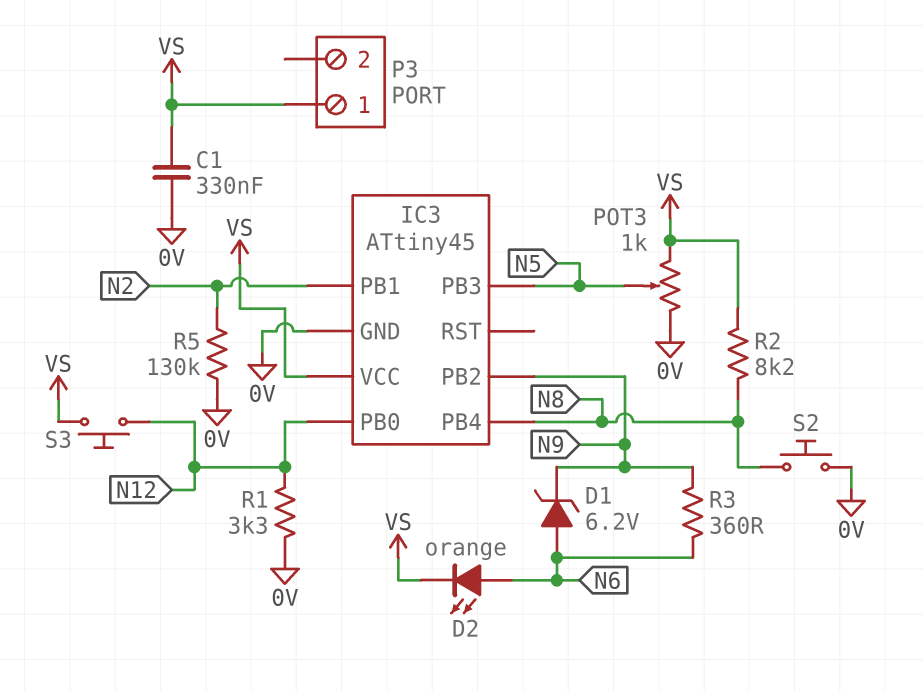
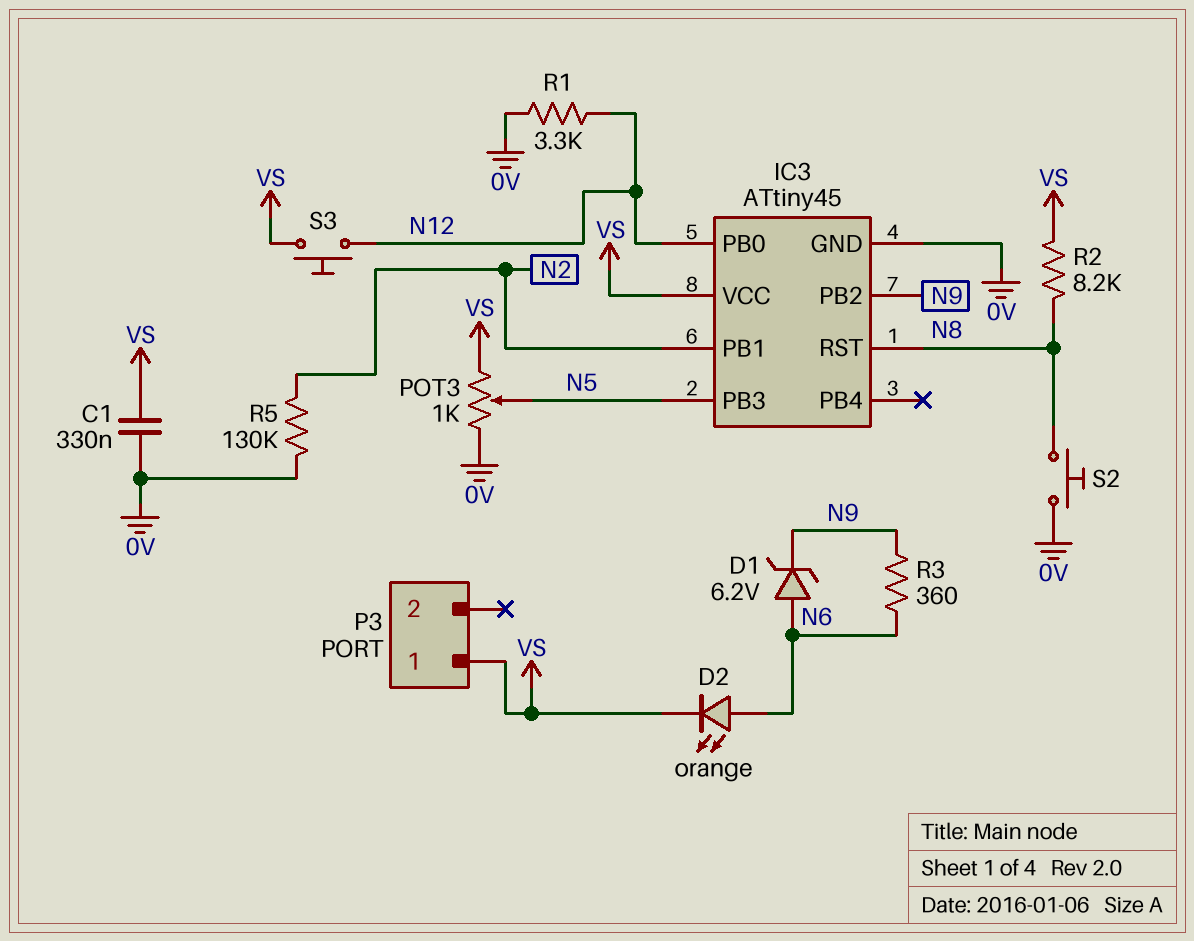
IC3 pin PB4: N8 -> none
IC3 pin RST: none -> N8

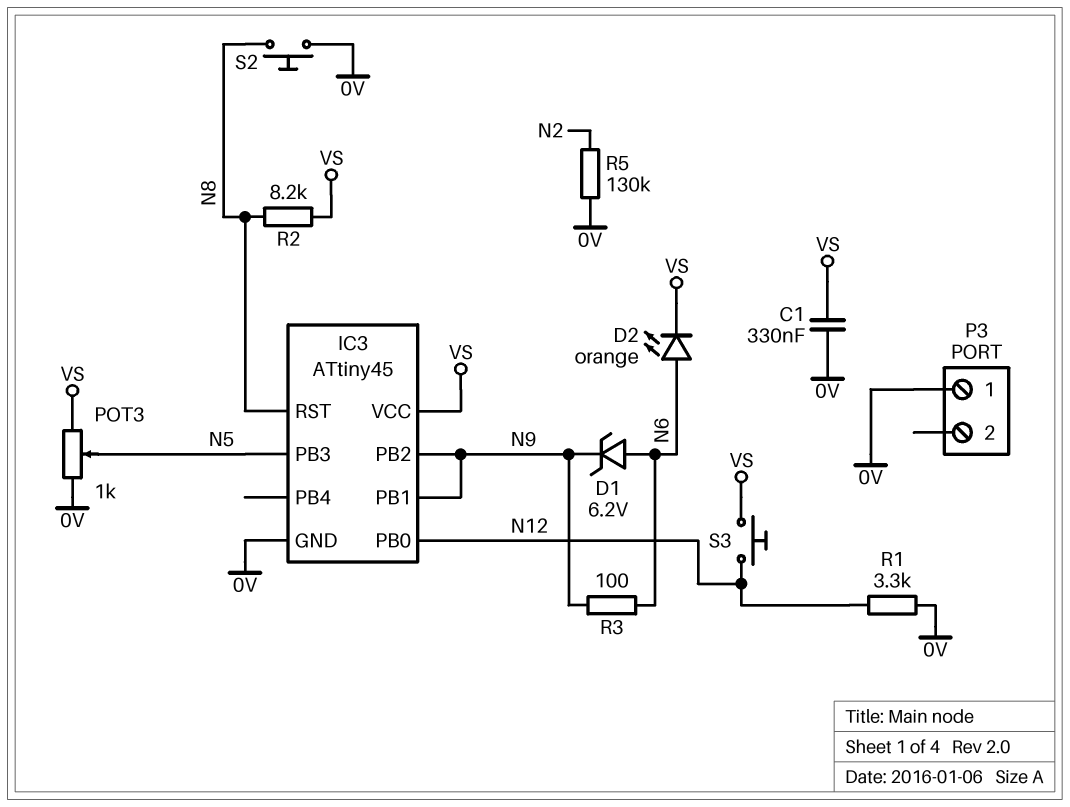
IC3 pin PB1: N2 -> N9
P3 pin 1: VS -> 0V
R3: 360 (N6, N9) -> 100 (N6, N9)

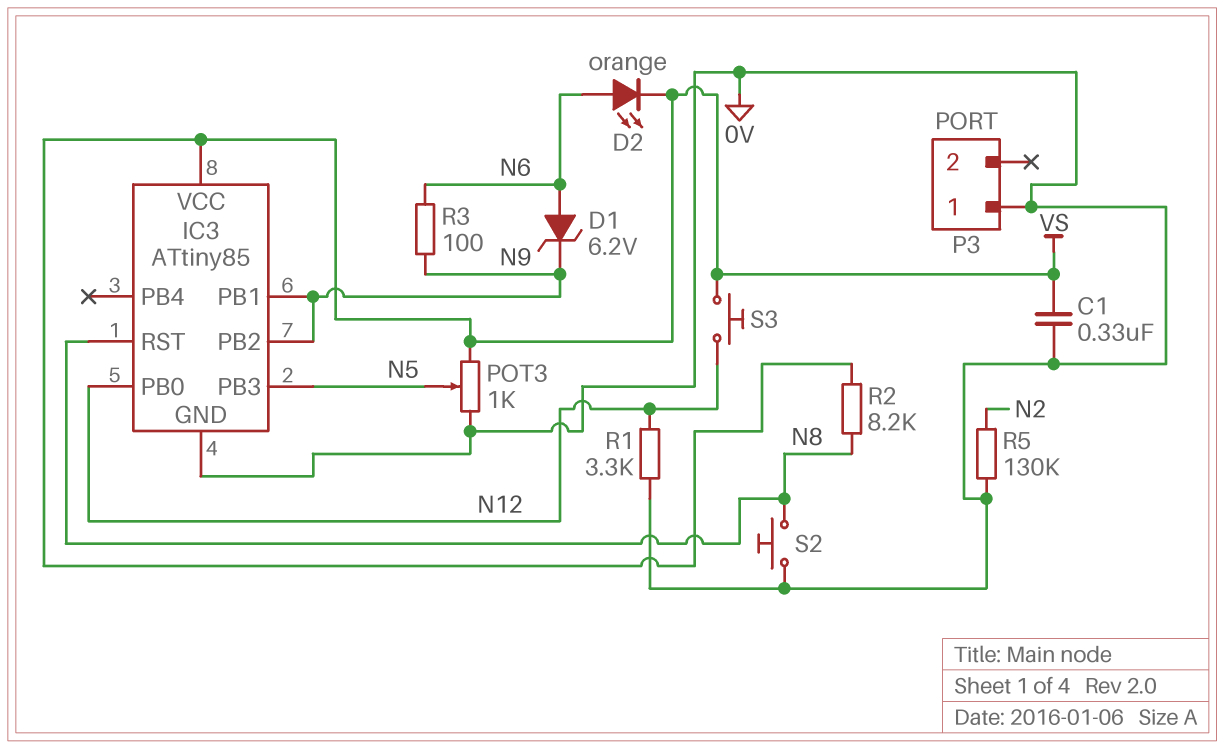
IC3: ATtiny45 -> ATtiny85

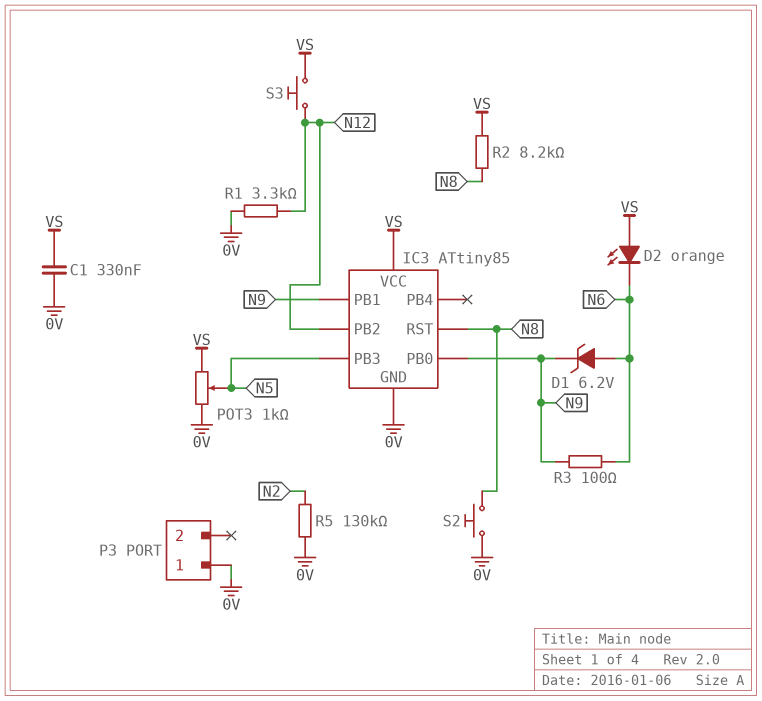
D2: LED orange (A N6, K VS) -> LED orange (A VS, K N6)
IC3 pin PB0: N12 -> N9
IC3 pin PB2: N9 -> N12

